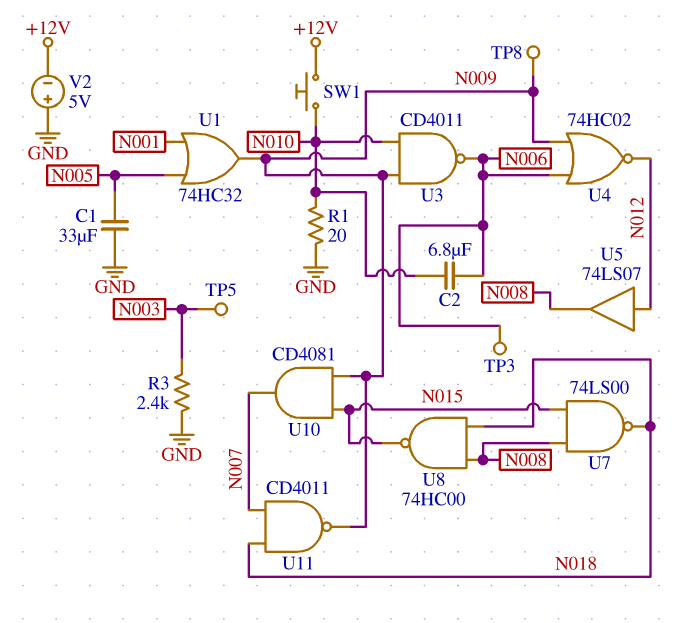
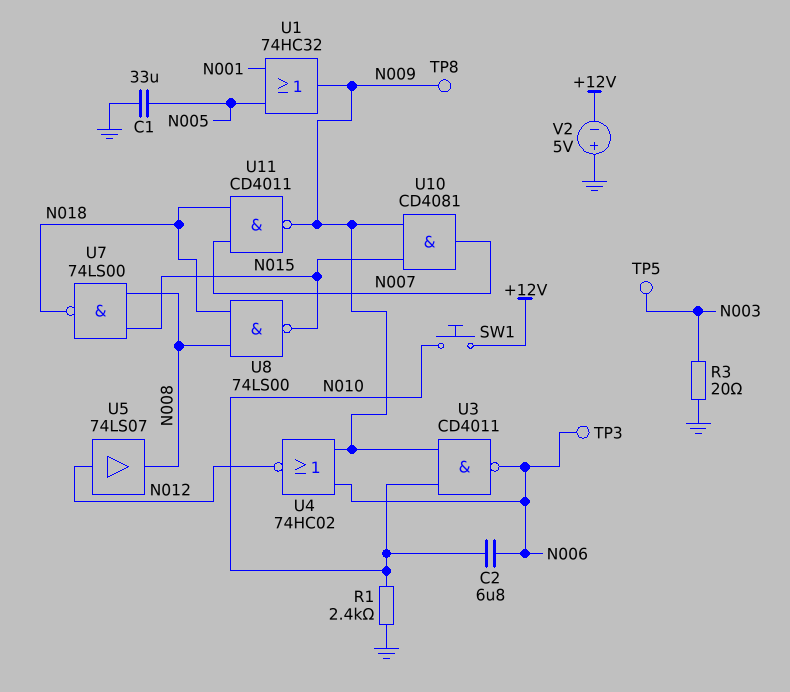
R1: 20 (GND, N010) -> 2.4k (GND, N010)
R3: 2.4k (GND, N003) -> 20 (GND, N003)
U8: NAND 74HC00 (in N008, in N018, out N015) -> NAND 74LS00 (in N008, in N018, out N015)

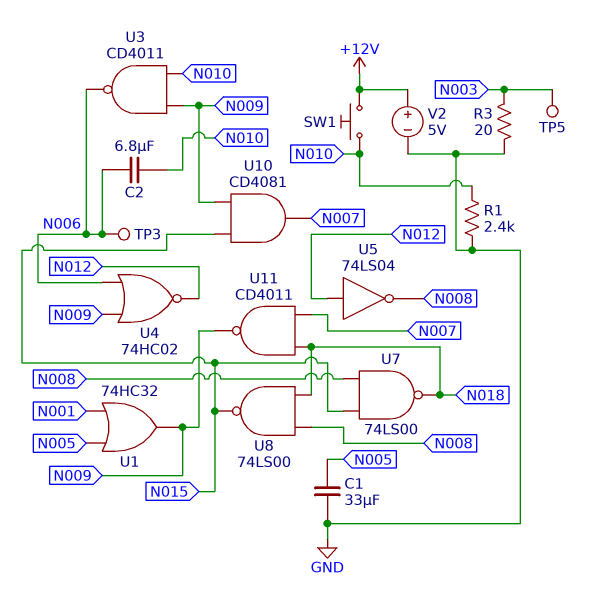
TP8: test point (N009) -> none
U5: buffer 74LS07 (in N012, out N008) -> NOT 74LS04 (in N012, out N008)
V2: 5V (plus GND, minus +12V) -> 5V (plus +12V, minus GND)

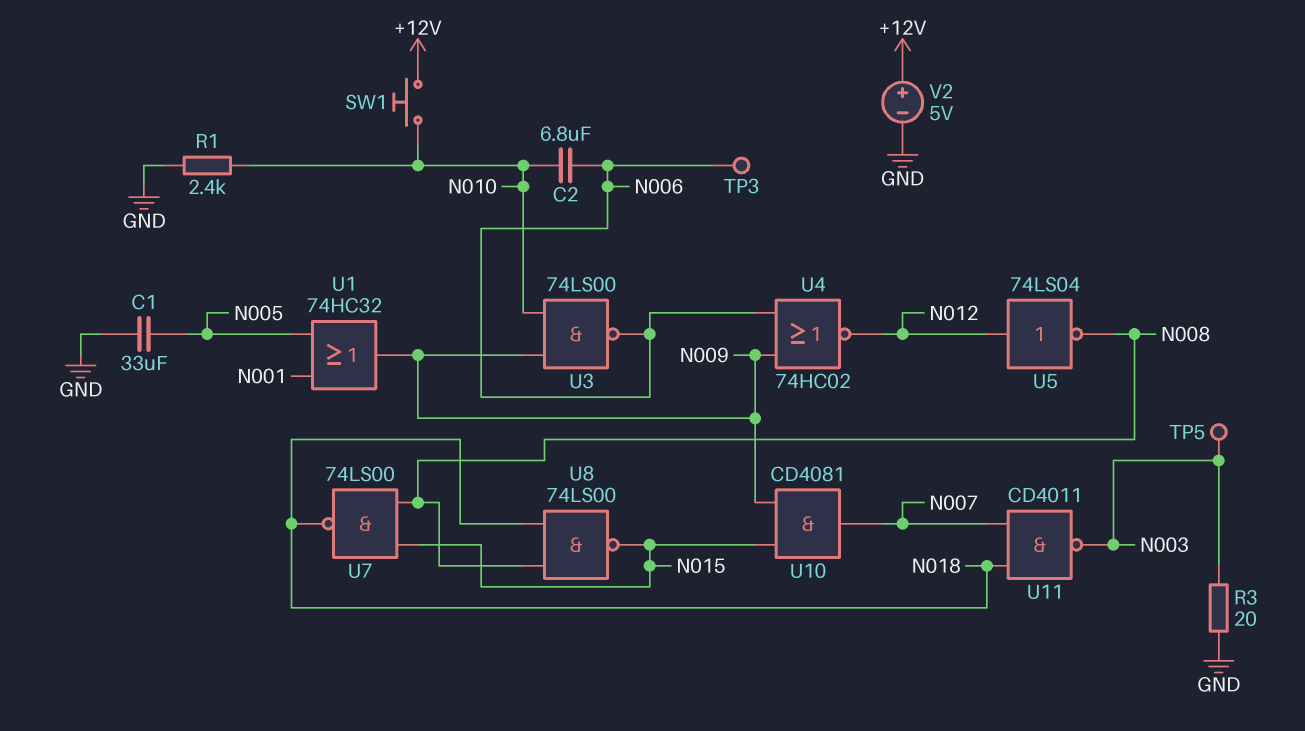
U3: NAND CD4011 (in N009, in N010, out N006) -> NAND 74LS00 (in N009, in N010, out N006)
U11: NAND CD4011 (in N007, in N018, out N009) -> NAND CD4011 (in N007, in N018, out N003)

